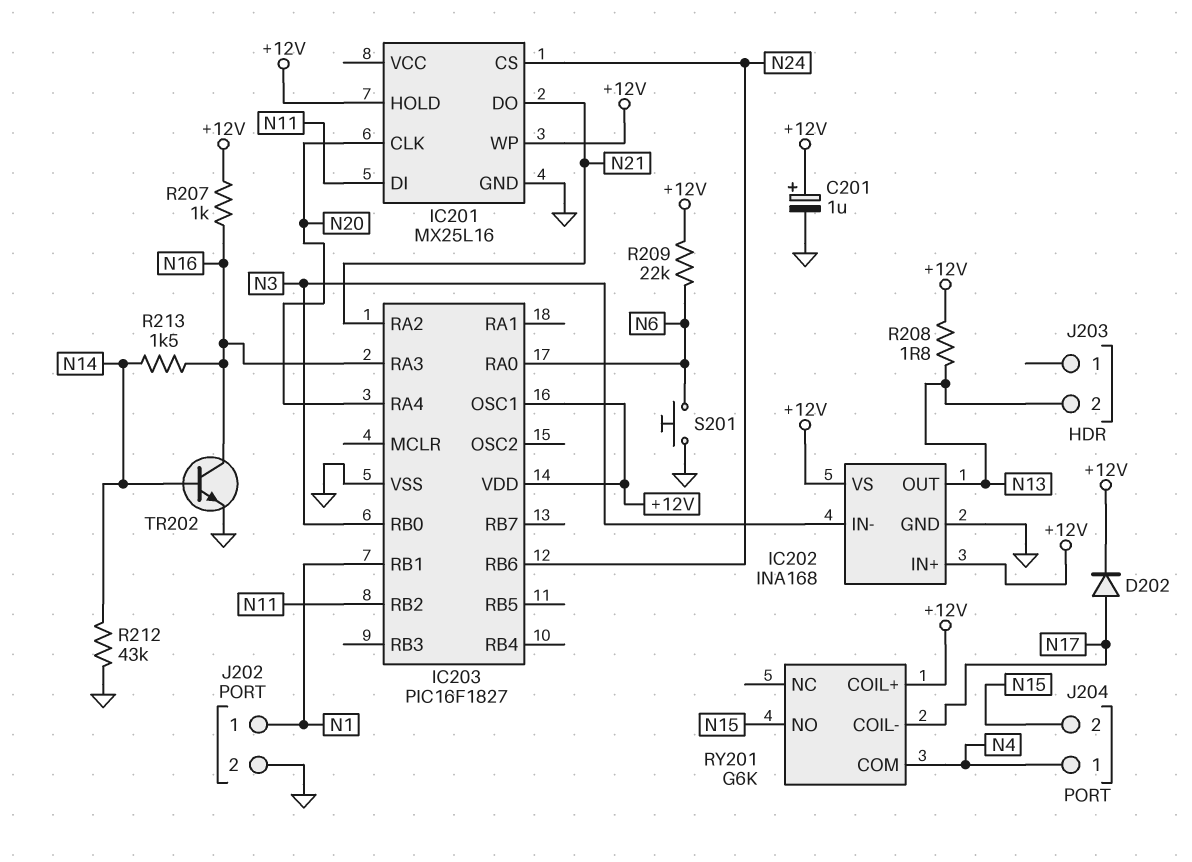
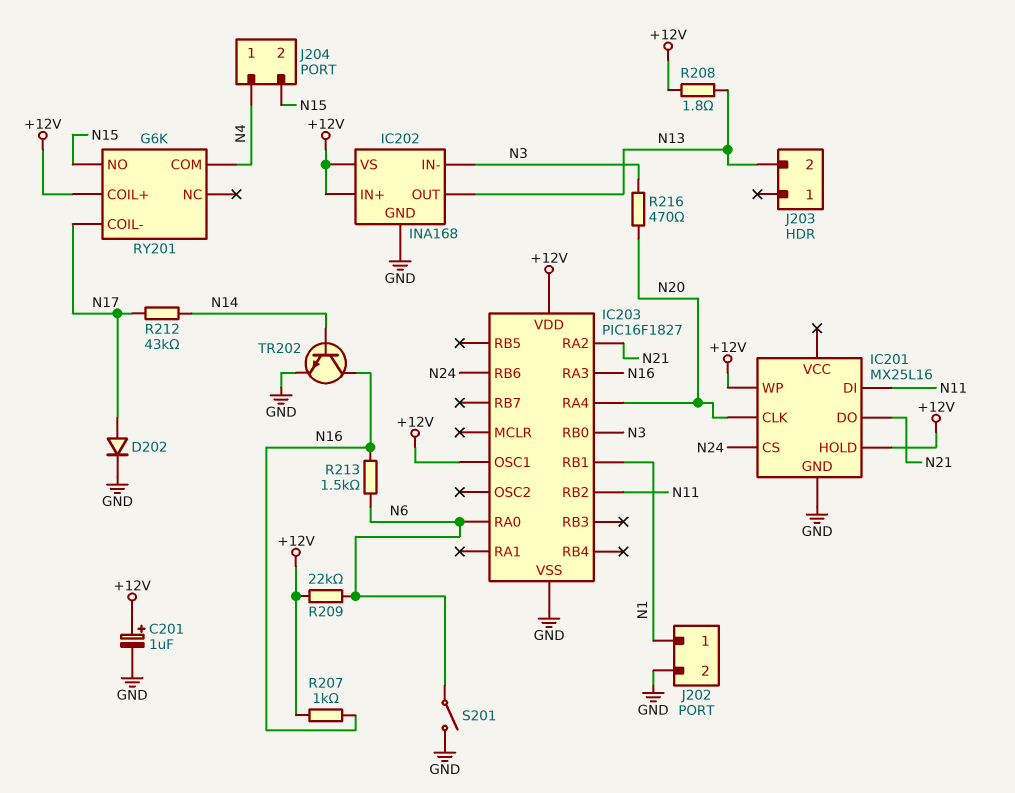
D202: diode (A N17, K +12V) -> diode (A N17, K GND)
R212: 43k (GND, N14) -> 43k (N14, N17)
R213: 1.5k (N14, N16) -> 1.5k (N6, N16)
R216: none -> 470 (N3, N20)
S201: button (GND, N6) -> switch (GND, N6)

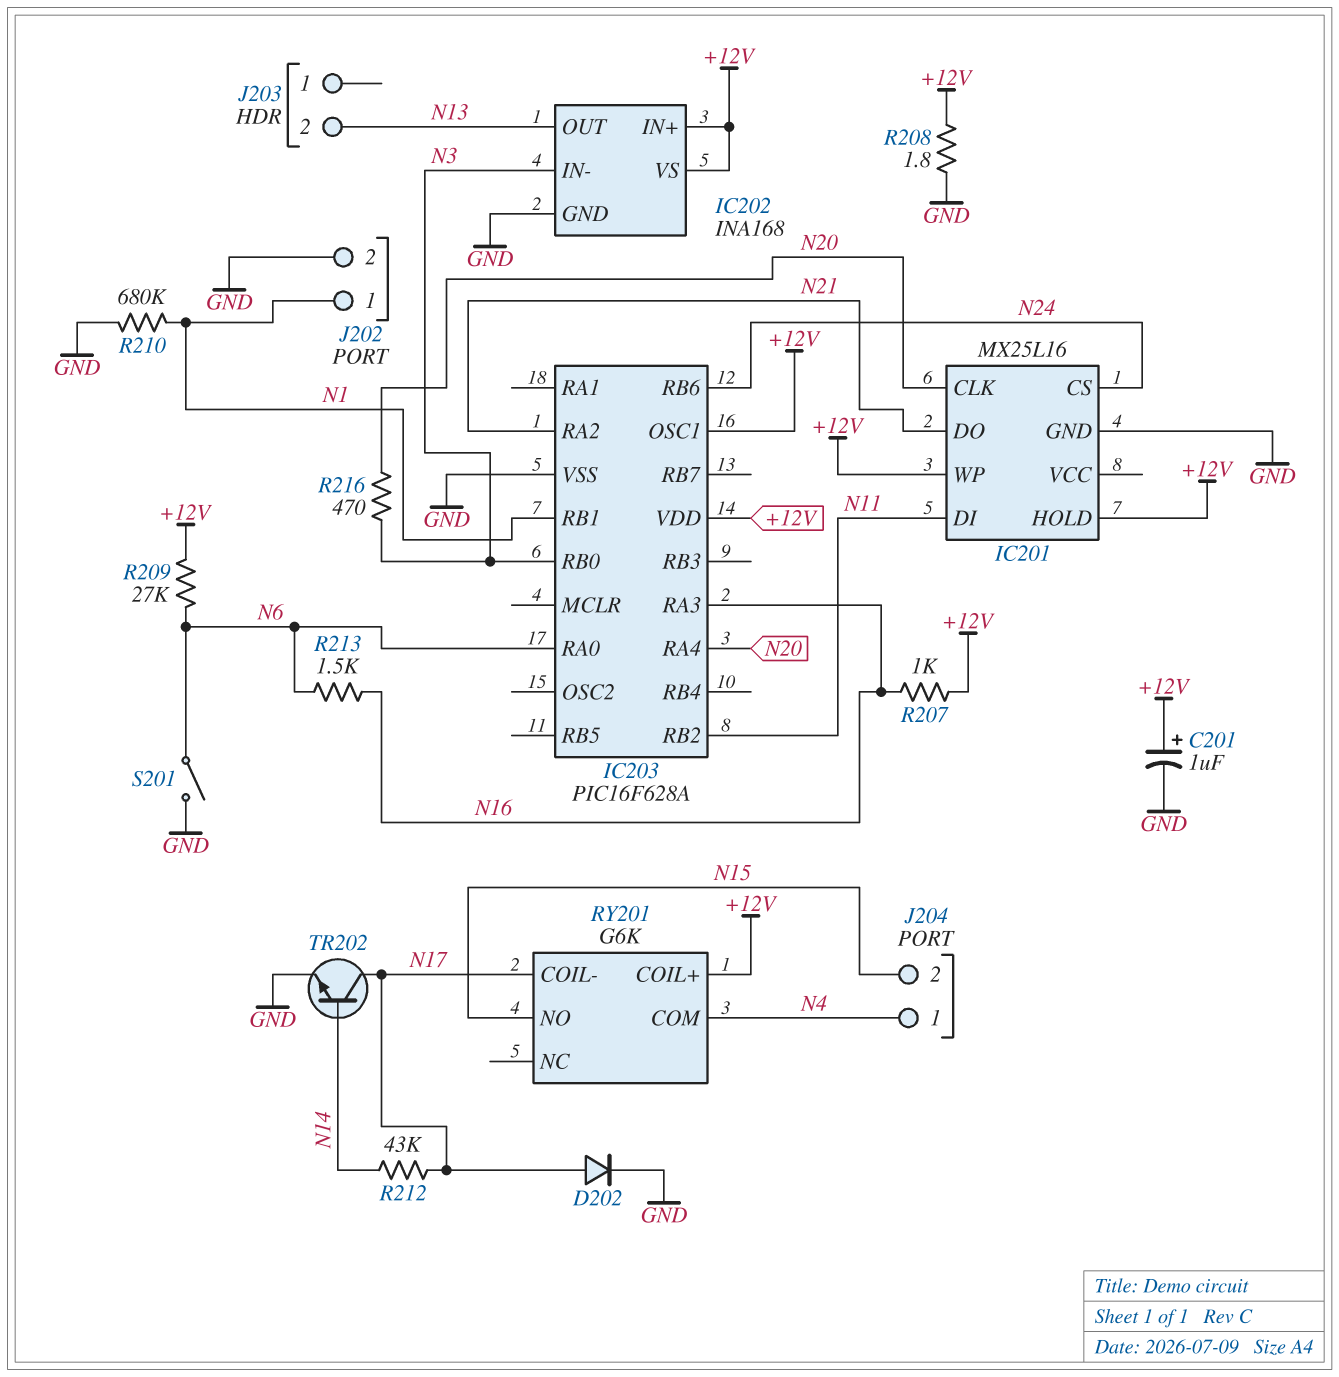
IC203: PIC16F1827 -> PIC16F628A
R208: 1.8 (+12V, N13) -> 1.8 (+12V, GND)
R209: 22k (+12V, N6) -> 27k (+12V, N6)
R210: none -> 680k (GND, N1)
TR202: NPN (B N14, C N16, E GND) -> NPN (B N14, C N17, E GND)

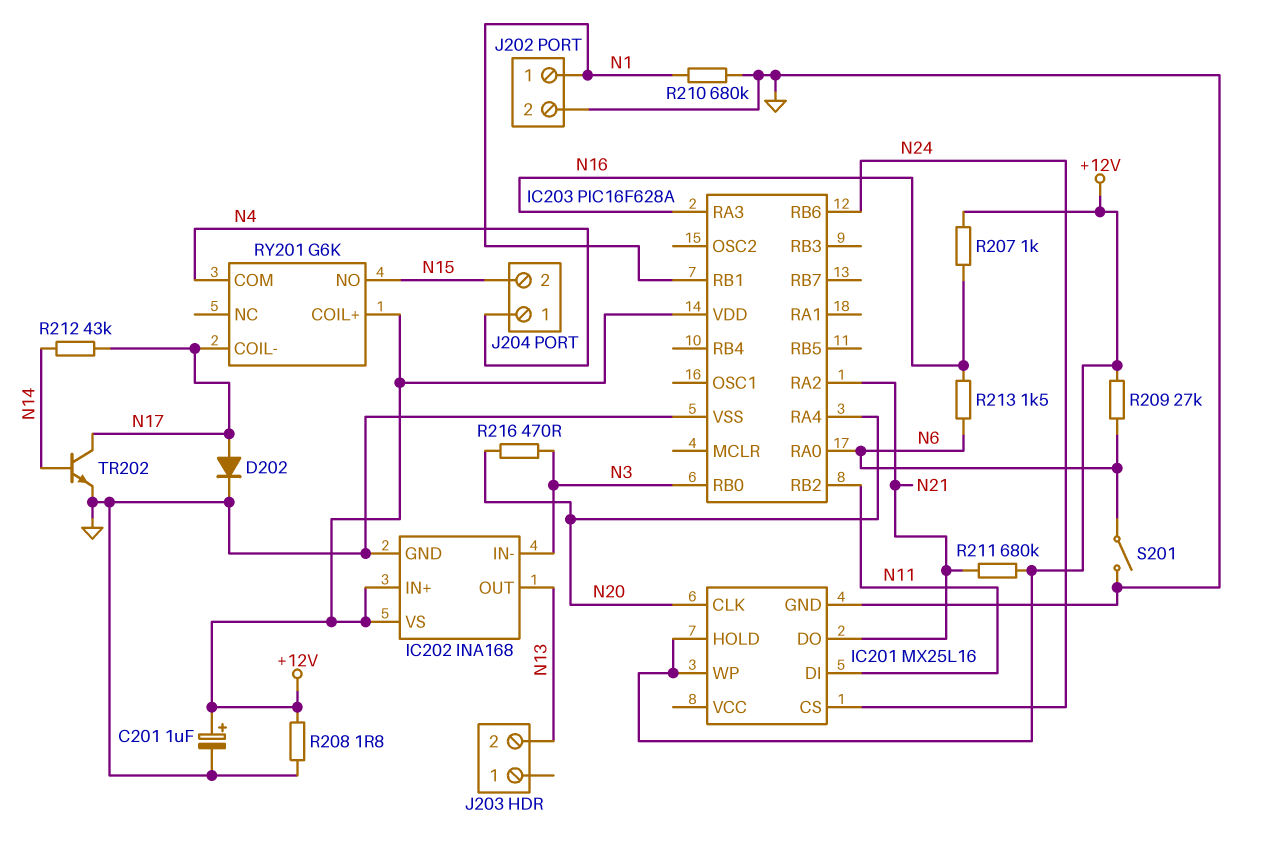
IC203 pin OSC1: +12V -> none
R211: none -> 680k (+12V, N21)

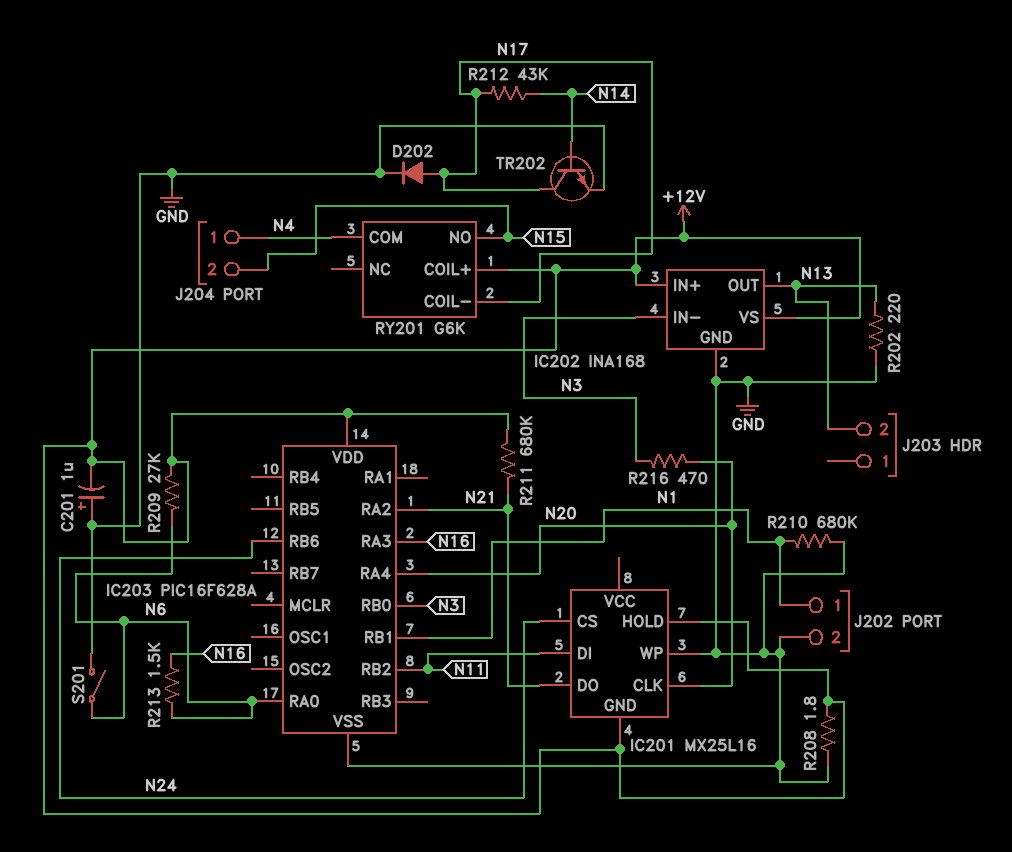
C201: 1uF (plus +12V, minus GND) -> 1uF (plus GND, minus +12V)
IC201 pin GND: GND -> +12V
IC201 pin WP: +12V -> GND
R202: none -> 220 (GND, N13)
R207: 1k (+12V, N16) -> none

